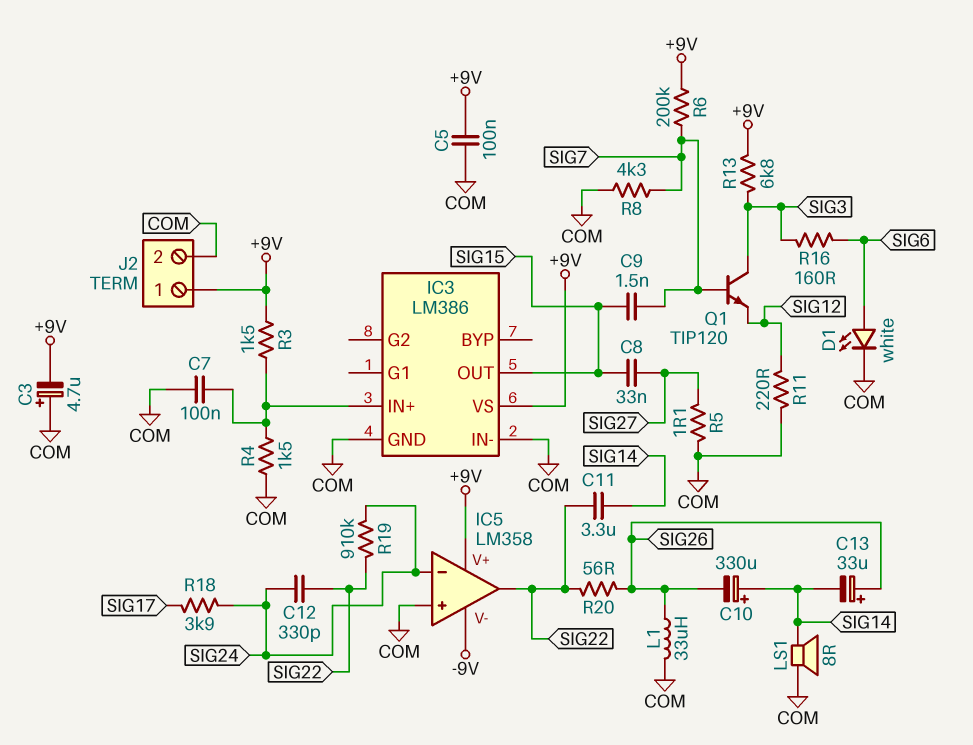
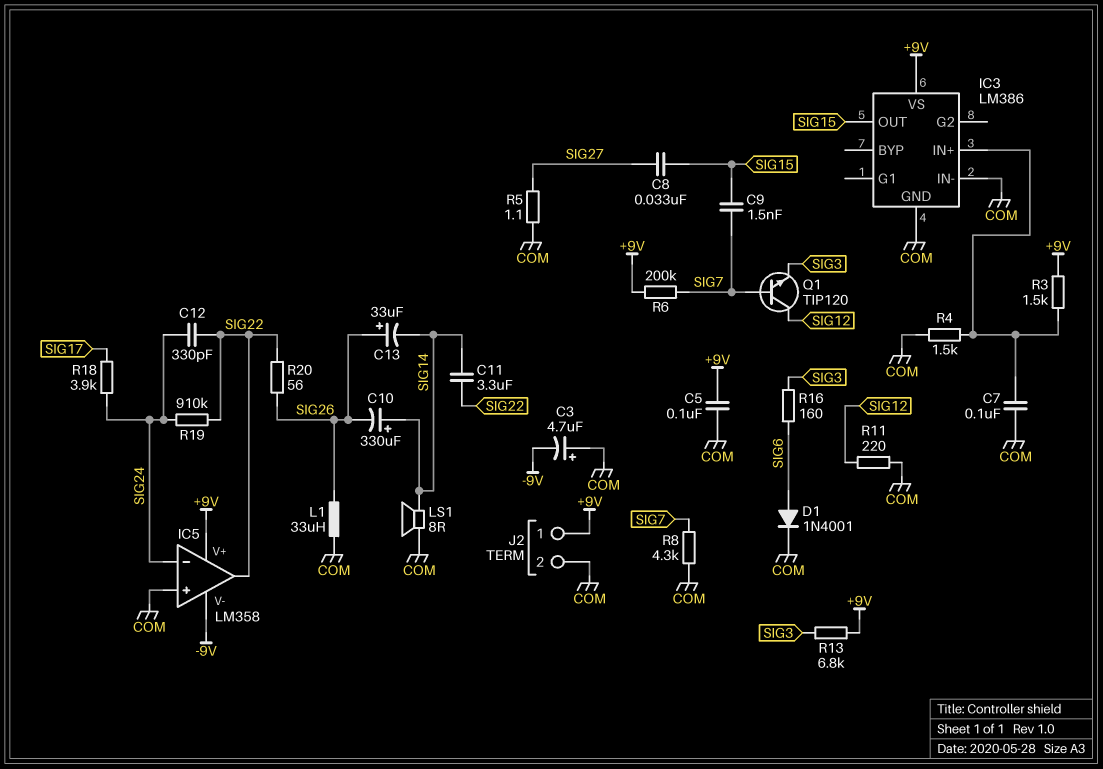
C3: 4.7uF (plus COM, minus +9V) -> 4.7uF (plus COM, minus -9V)
D1: LED white (A SIG6, K COM) -> diode 1N4001 (A SIG6, K COM)
Q1: NPN TIP120 (B SIG7, C SIG3, E SIG12) -> NPN TIP120 (B SIG7, C SIG12, E SIG3)

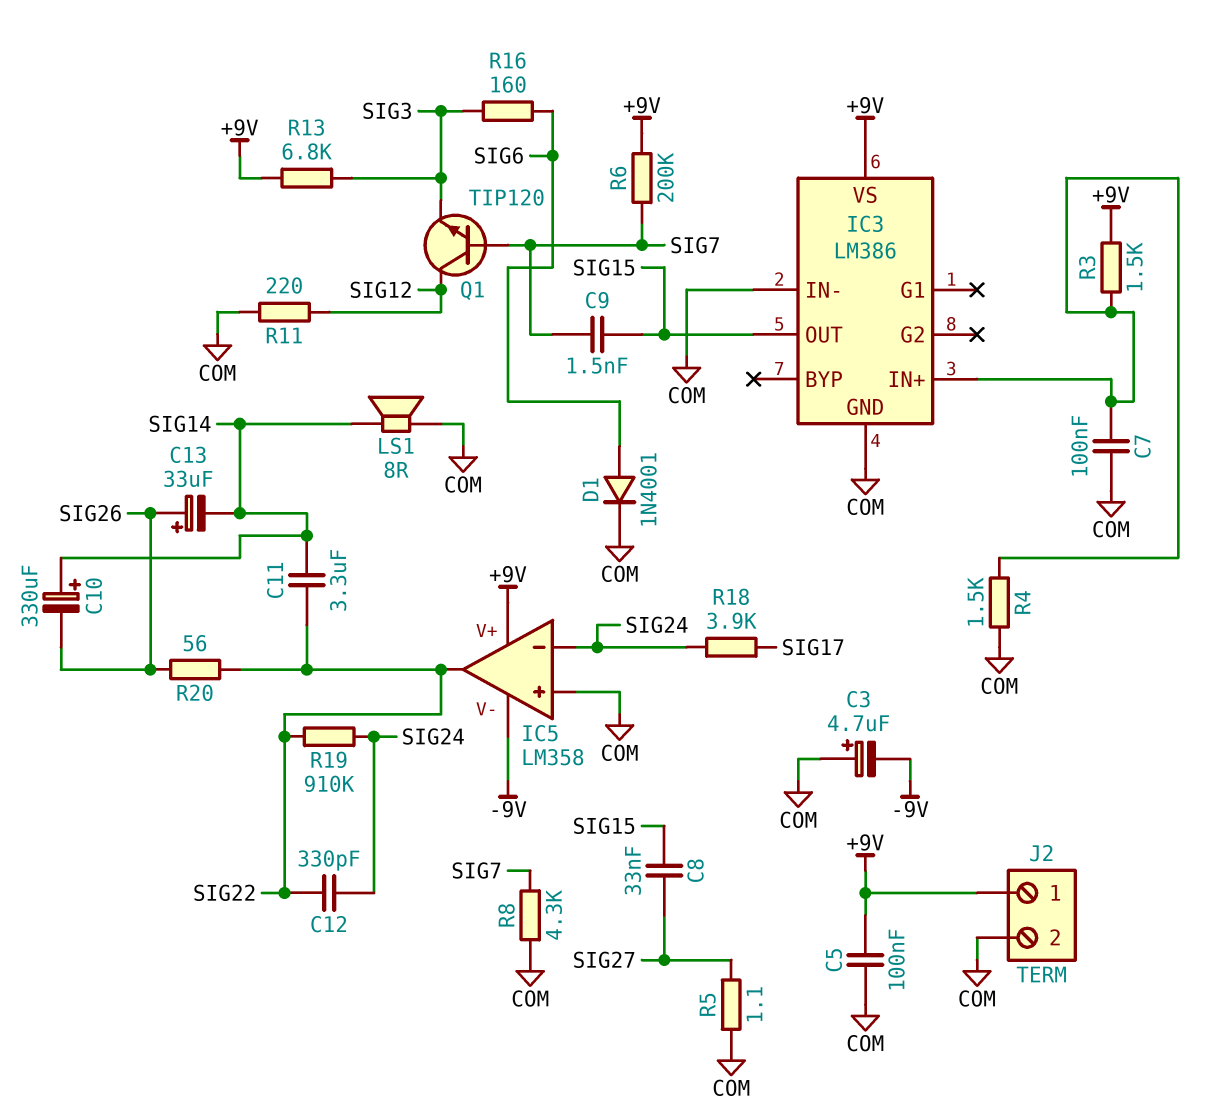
L1: 33uH (COM, SIG26) -> none

